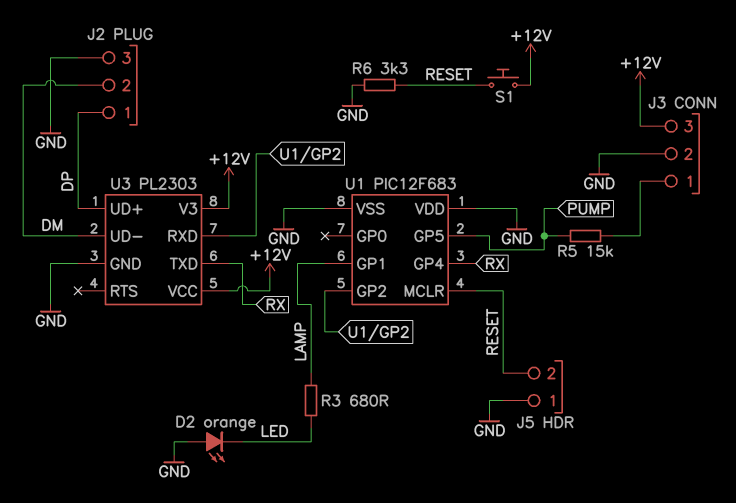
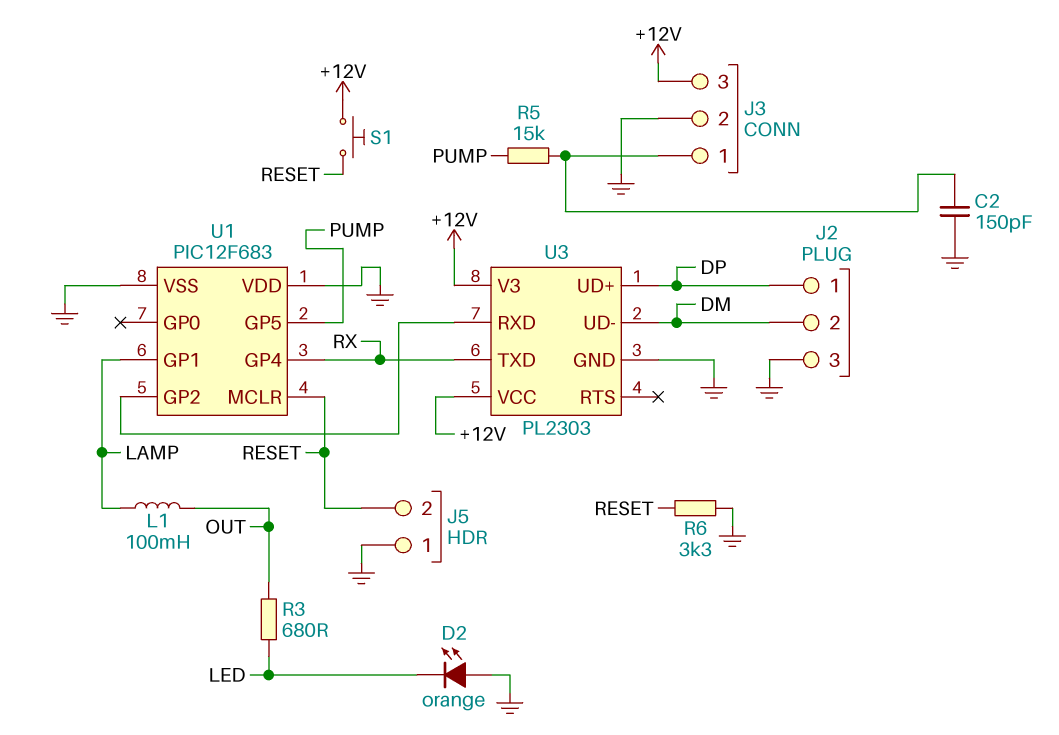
C2: none -> 150pF (GND, J3/1)
L1: none -> 100mH (LAMP, OUT)
R3: 680 (LAMP, LED) -> 680 (LED, OUT)

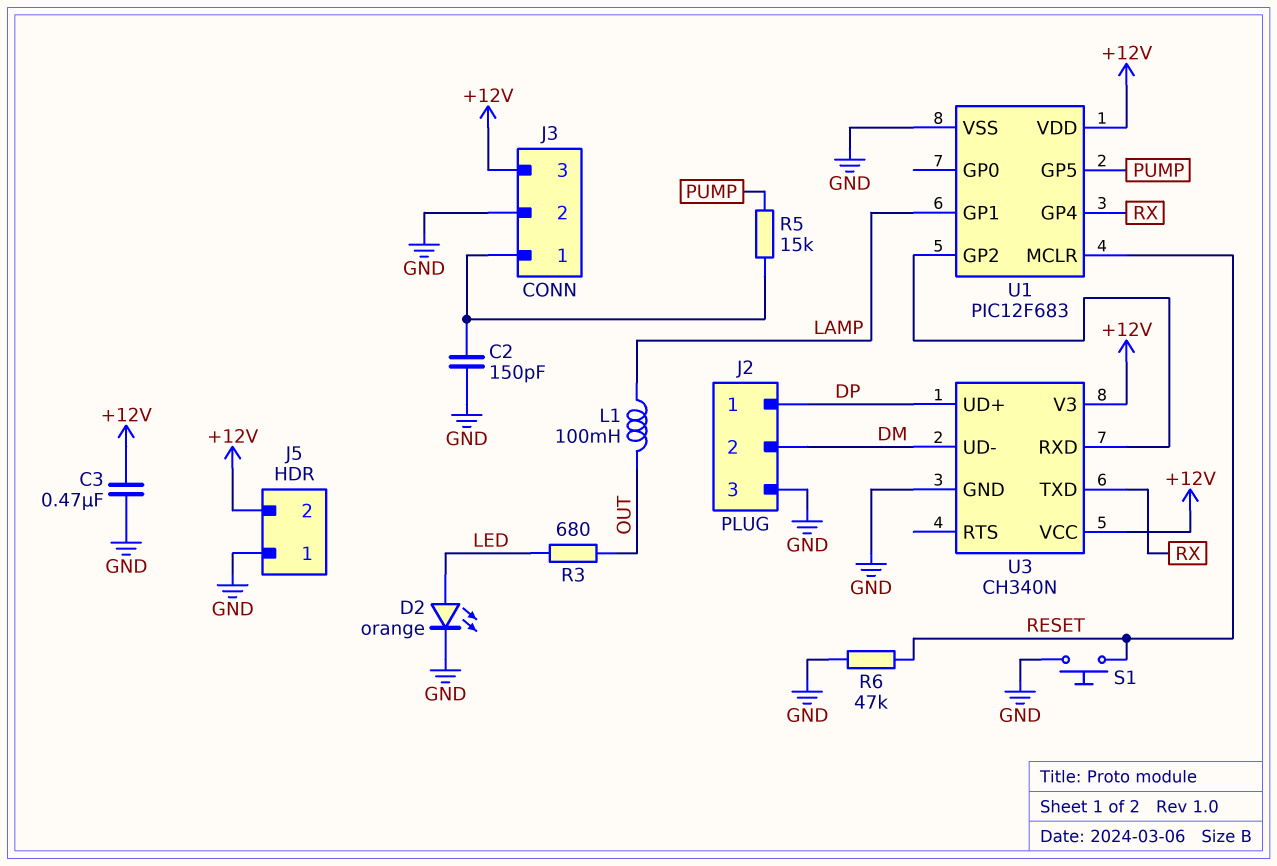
C3: none -> 470nF (+12V, GND)
D2: LED orange (A GND, K LED) -> LED orange (A LED, K GND)
J5 pin 2: RESET -> +12V
R6: 3.3k (GND, RESET) -> 47k (GND, RESET)
S1: button (+12V, RESET) -> button (GND, RESET)
U1 pin VDD: GND -> +12V
U3: PL2303 -> CH340N

